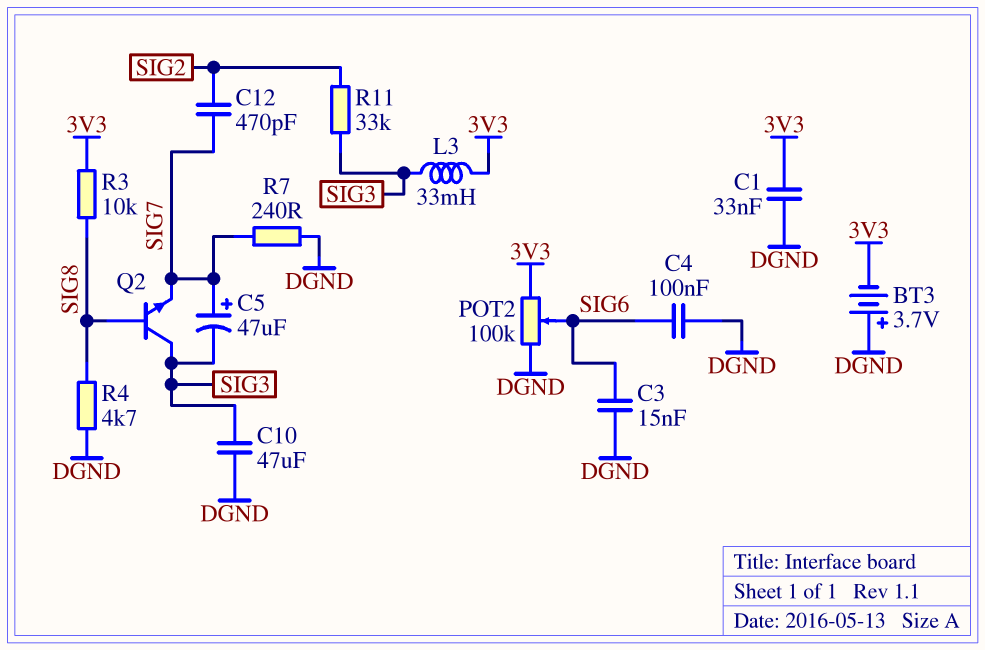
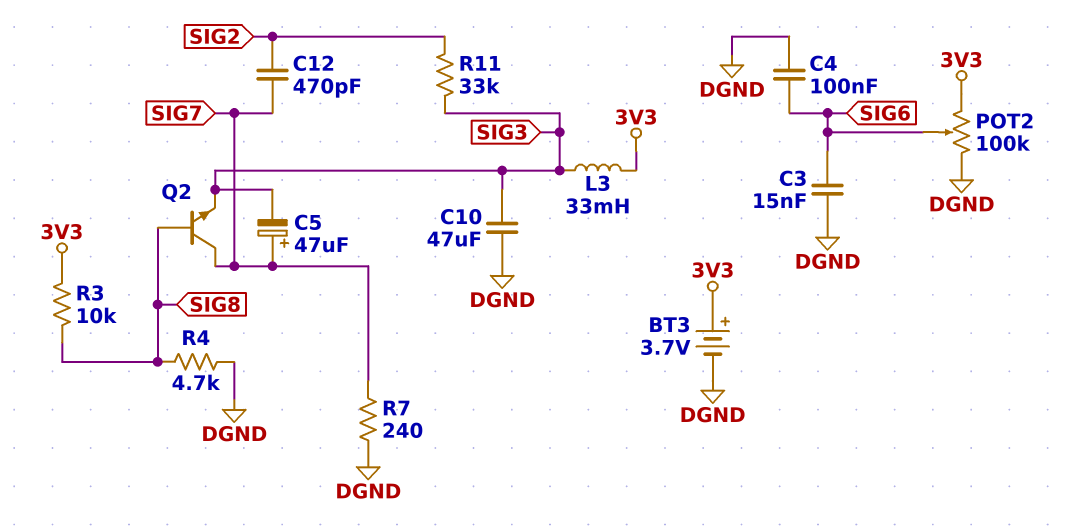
BT3: 3.7V (plus DGND, minus 3V3) -> 3.7V (plus 3V3, minus DGND)
C1: 33nF (3V3, DGND) -> none
Q2: NPN (B SIG8, C SIG3, E SIG7) -> NPN (B SIG8, C SIG7, E SIG3)

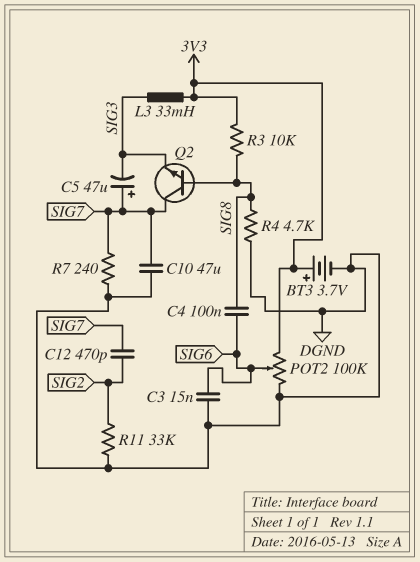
C4: 100nF (DGND, SIG6) -> 100nF (SIG6, SIG8)
C10: 47uF (DGND, SIG3) -> 47uF (DGND, SIG7)
R11: 33k (SIG2, SIG3) -> 33k (DGND, SIG2)

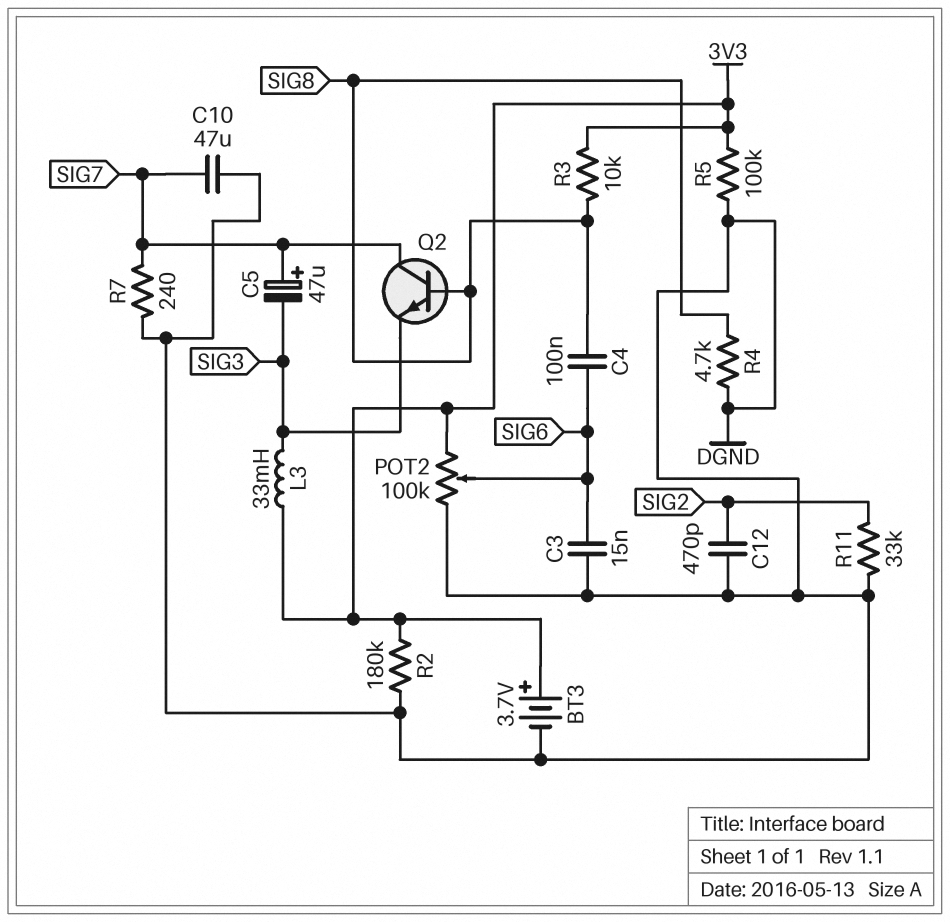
C12: 470pF (SIG2, SIG7) -> 470pF (DGND, SIG2)
R2: none -> 180k (3V3, DGND)
R5: none -> 100k (3V3, DGND)

